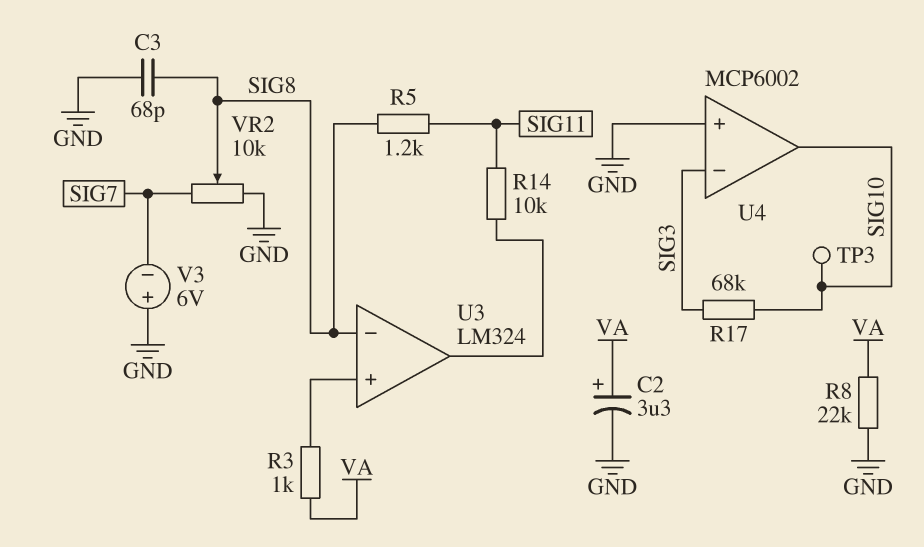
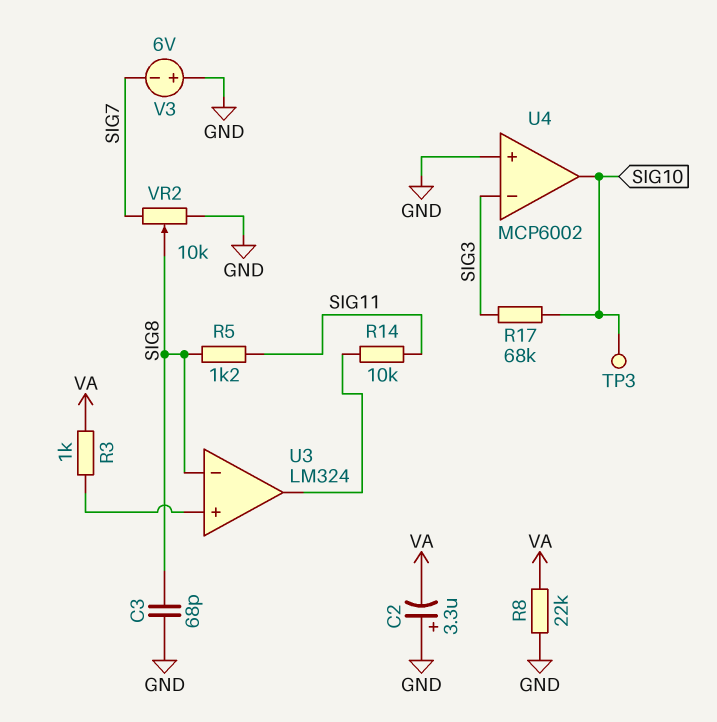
C2: 3.3uF (plus VA, minus GND) -> 3.3uF (plus GND, minus VA)

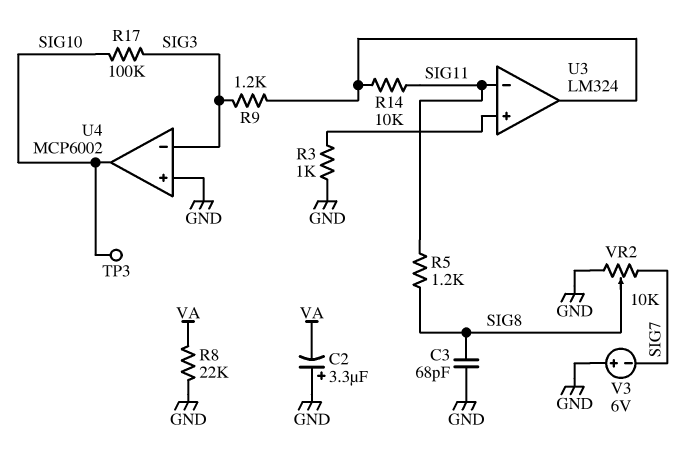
R3: 1k (U3/in+, VA) -> 1k (GND, U3/in+)
R9: none -> 1.2k (SIG3, U3/out)
R17: 68k (SIG3, SIG10) -> 100k (SIG3, SIG10)
U3 pin in-: SIG8 -> SIG11

